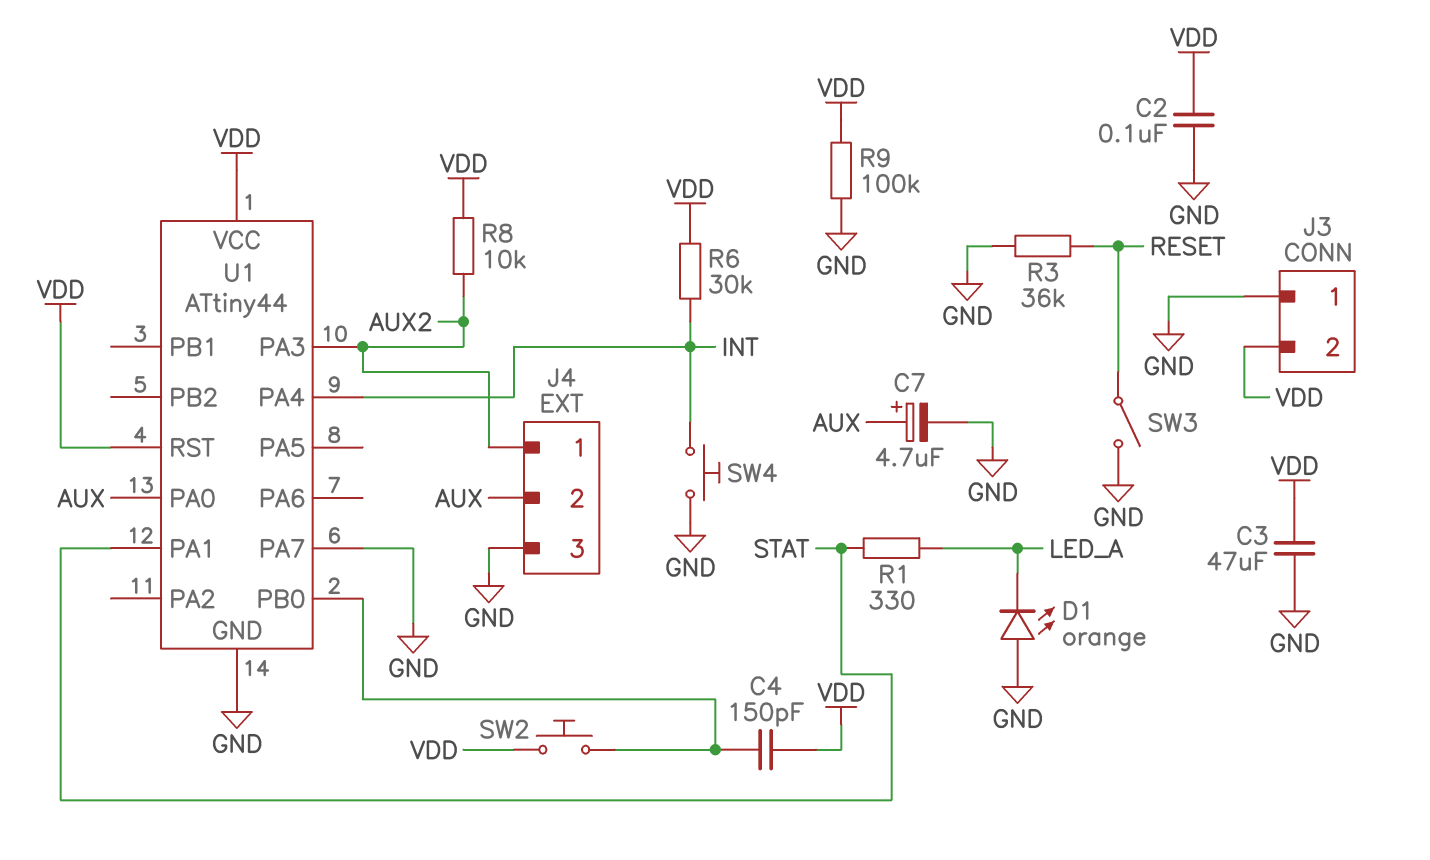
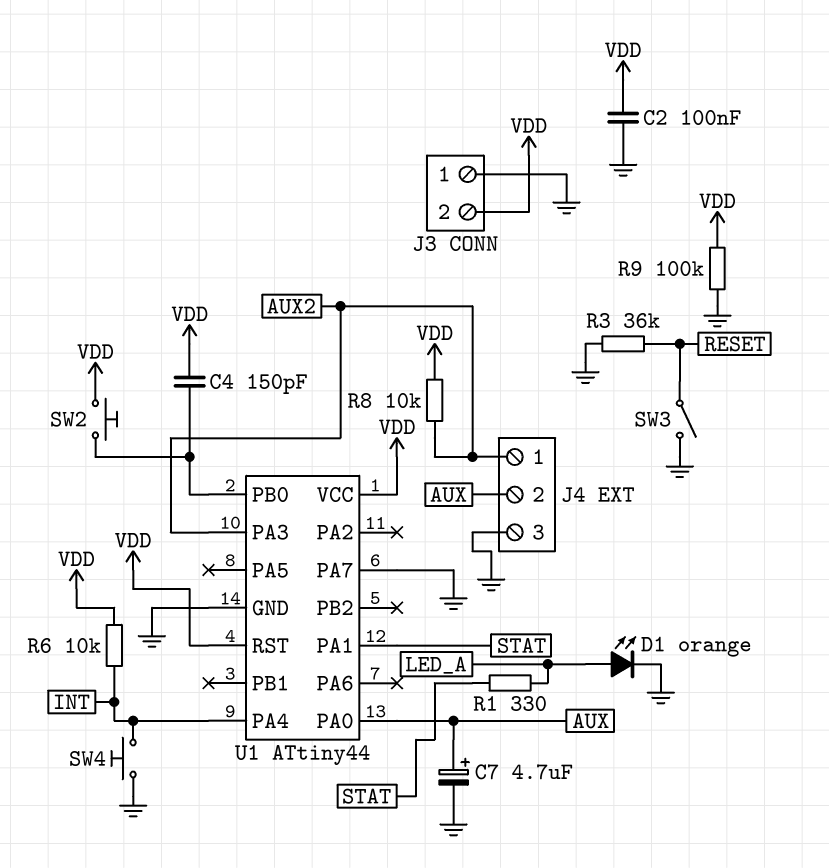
C3: 47uF (GND, VDD) -> none
D1: LED orange (A GND, K LED_A) -> LED orange (A LED_A, K GND)
R6: 30k (INT, VDD) -> 10k (INT, VDD)

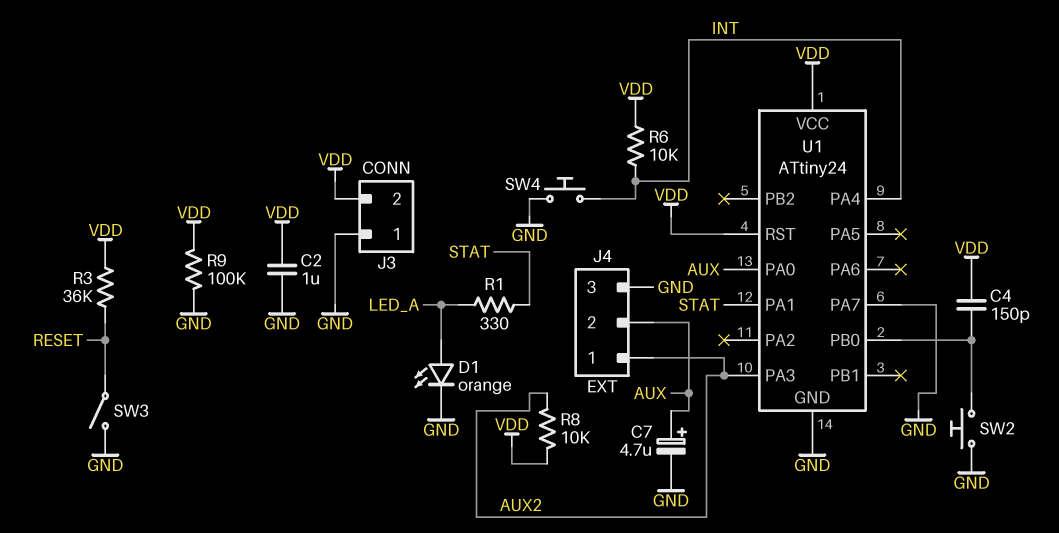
C2: 100nF (GND, VDD) -> 1uF (GND, VDD)
R3: 36k (GND, RESET) -> 36k (RESET, VDD)
SW2: button (U1/PB0, VDD) -> button (GND, U1/PB0)
U1: ATtiny44 -> ATtiny24

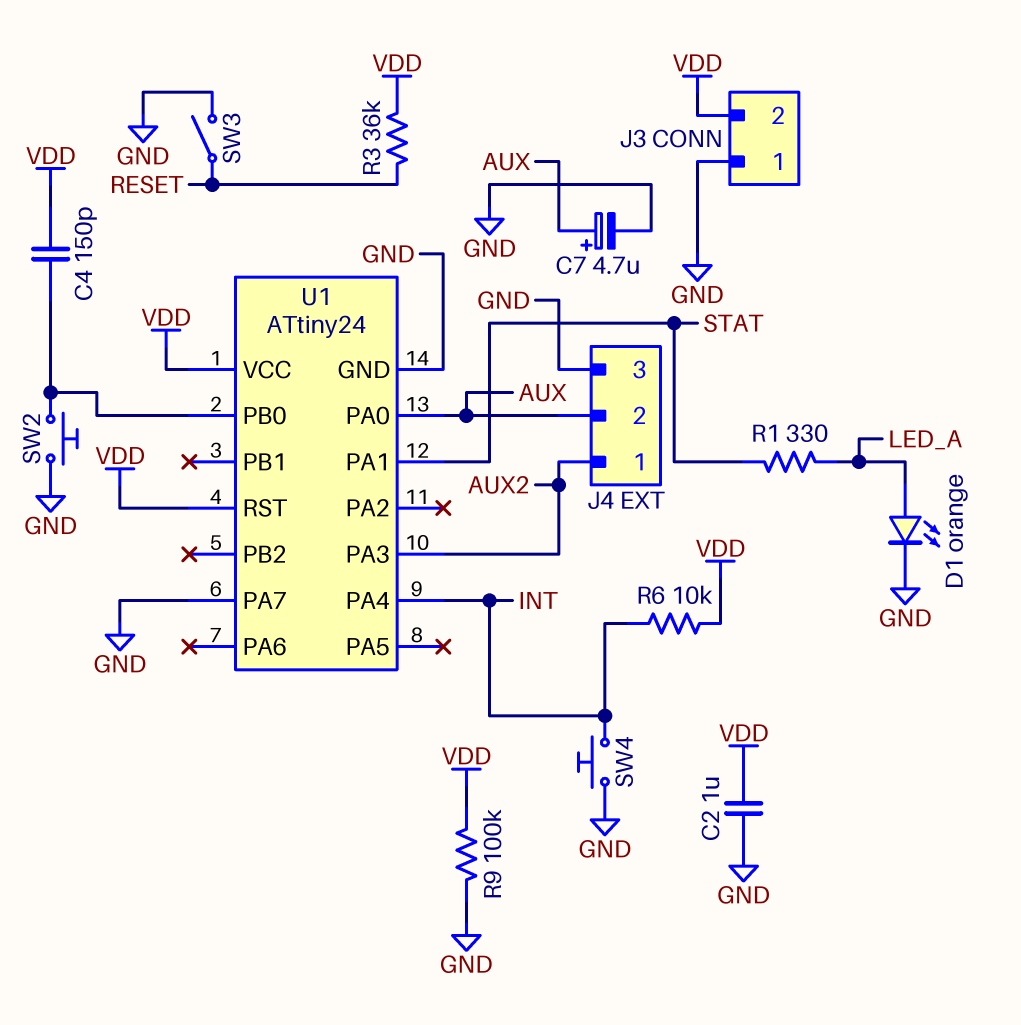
R8: 10k (AUX2, VDD) -> none

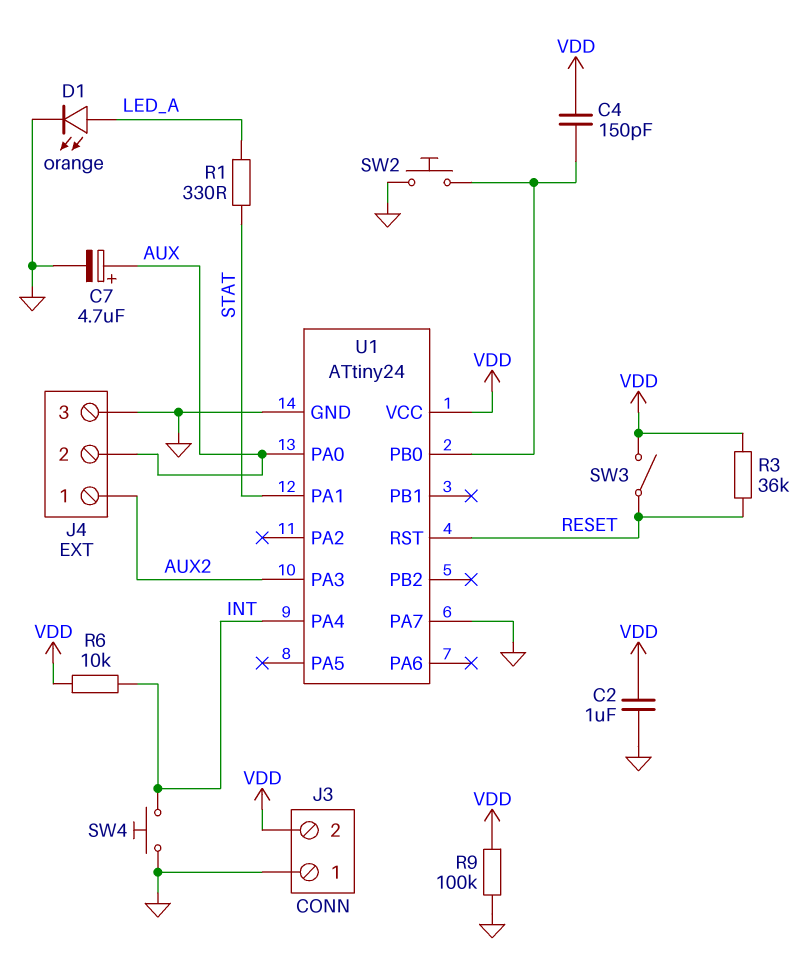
SW3: switch (GND, RESET) -> switch (RESET, VDD)
U1 pin RST: VDD -> RESET

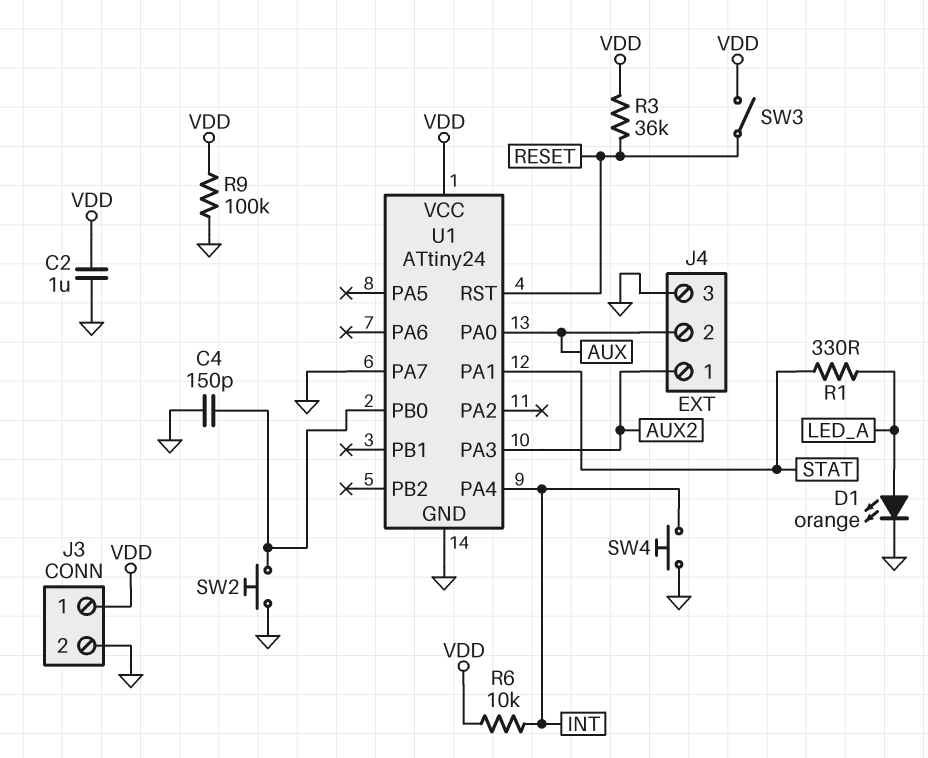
C4: 150pF (U1/PB0, VDD) -> 150pF (GND, U1/PB0)
C7: 4.7uF (plus AUX, minus GND) -> none
J3 pin 1: GND -> VDD
J3 pin 2: VDD -> GND

